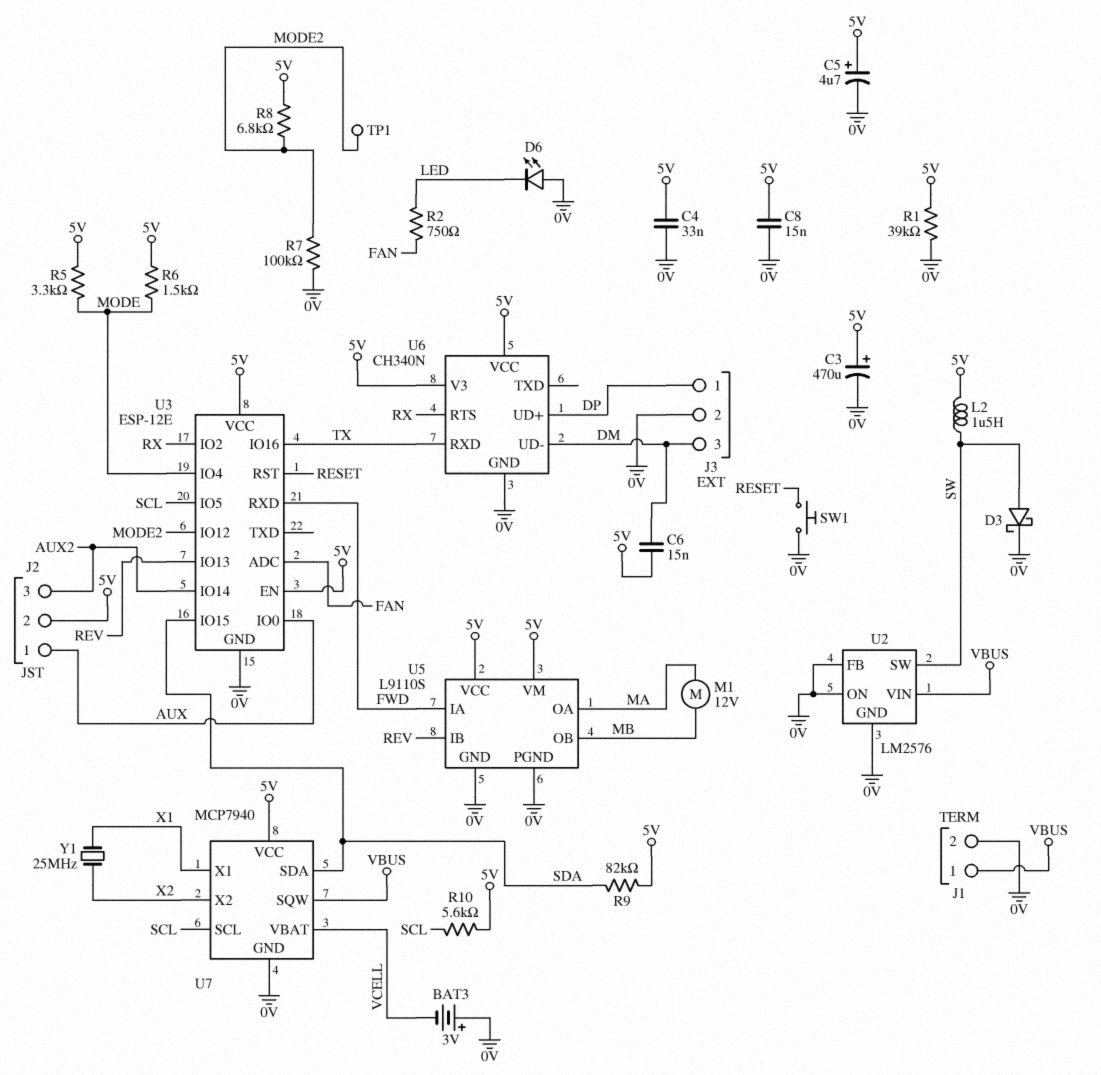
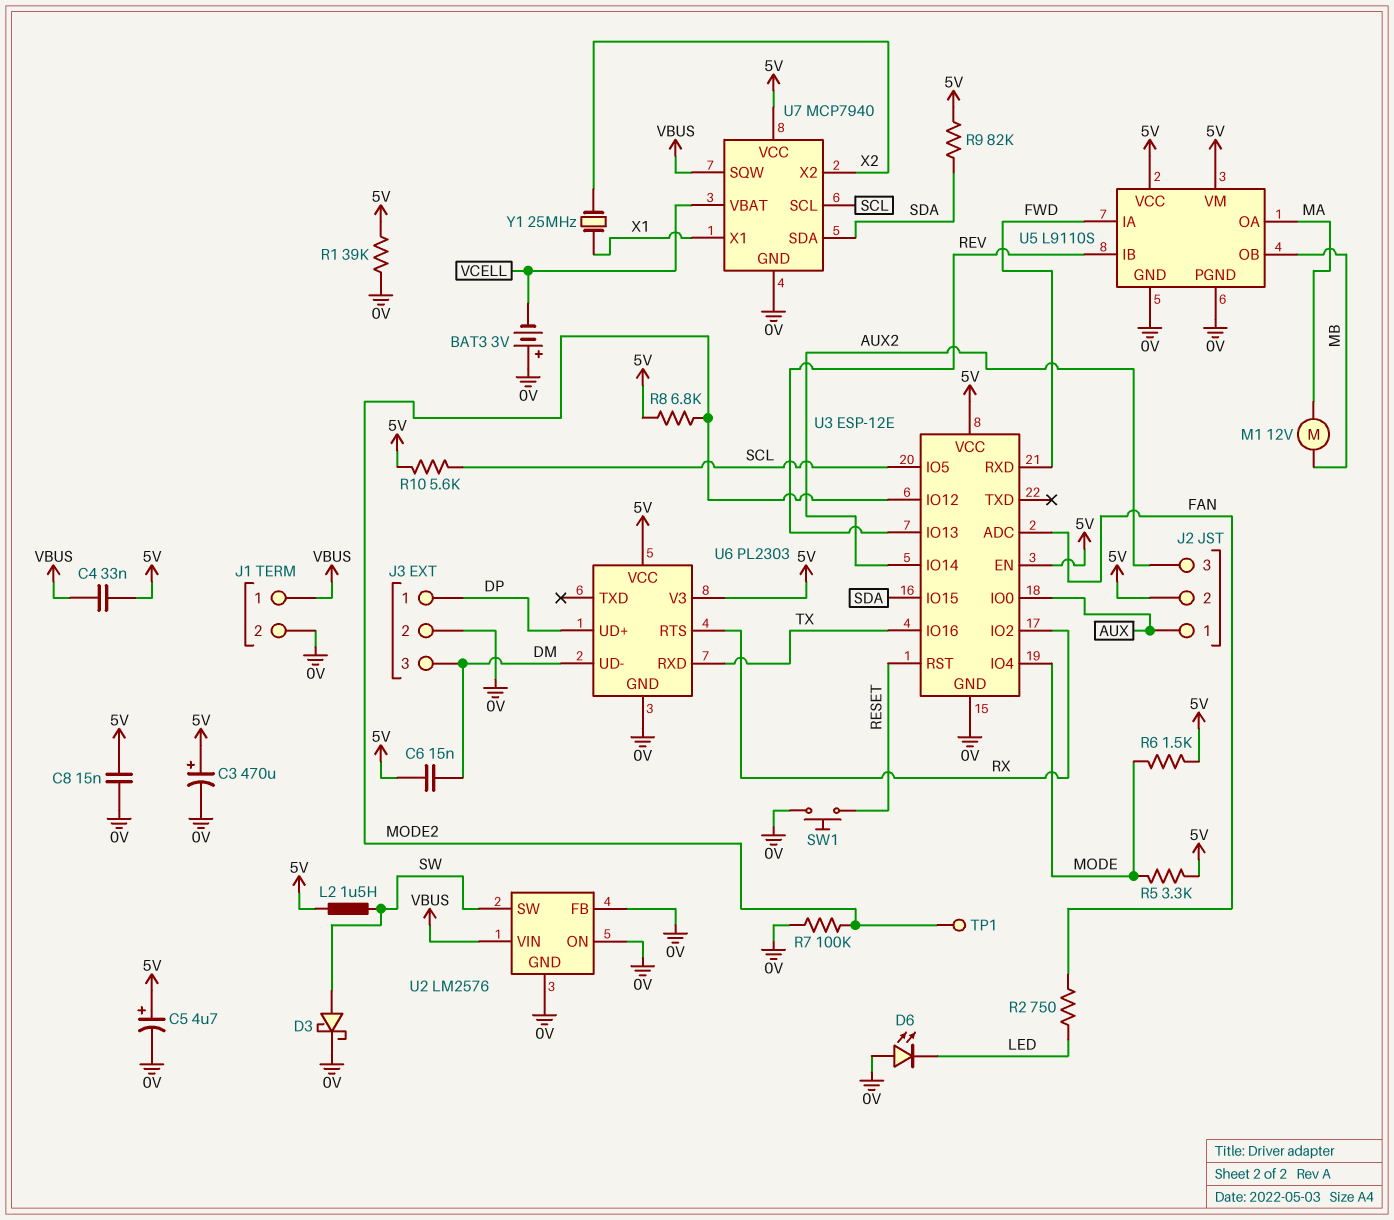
C4: 33nF (0V, 5V) -> 33nF (5V, VBUS)
U6: CH340N -> PL2303

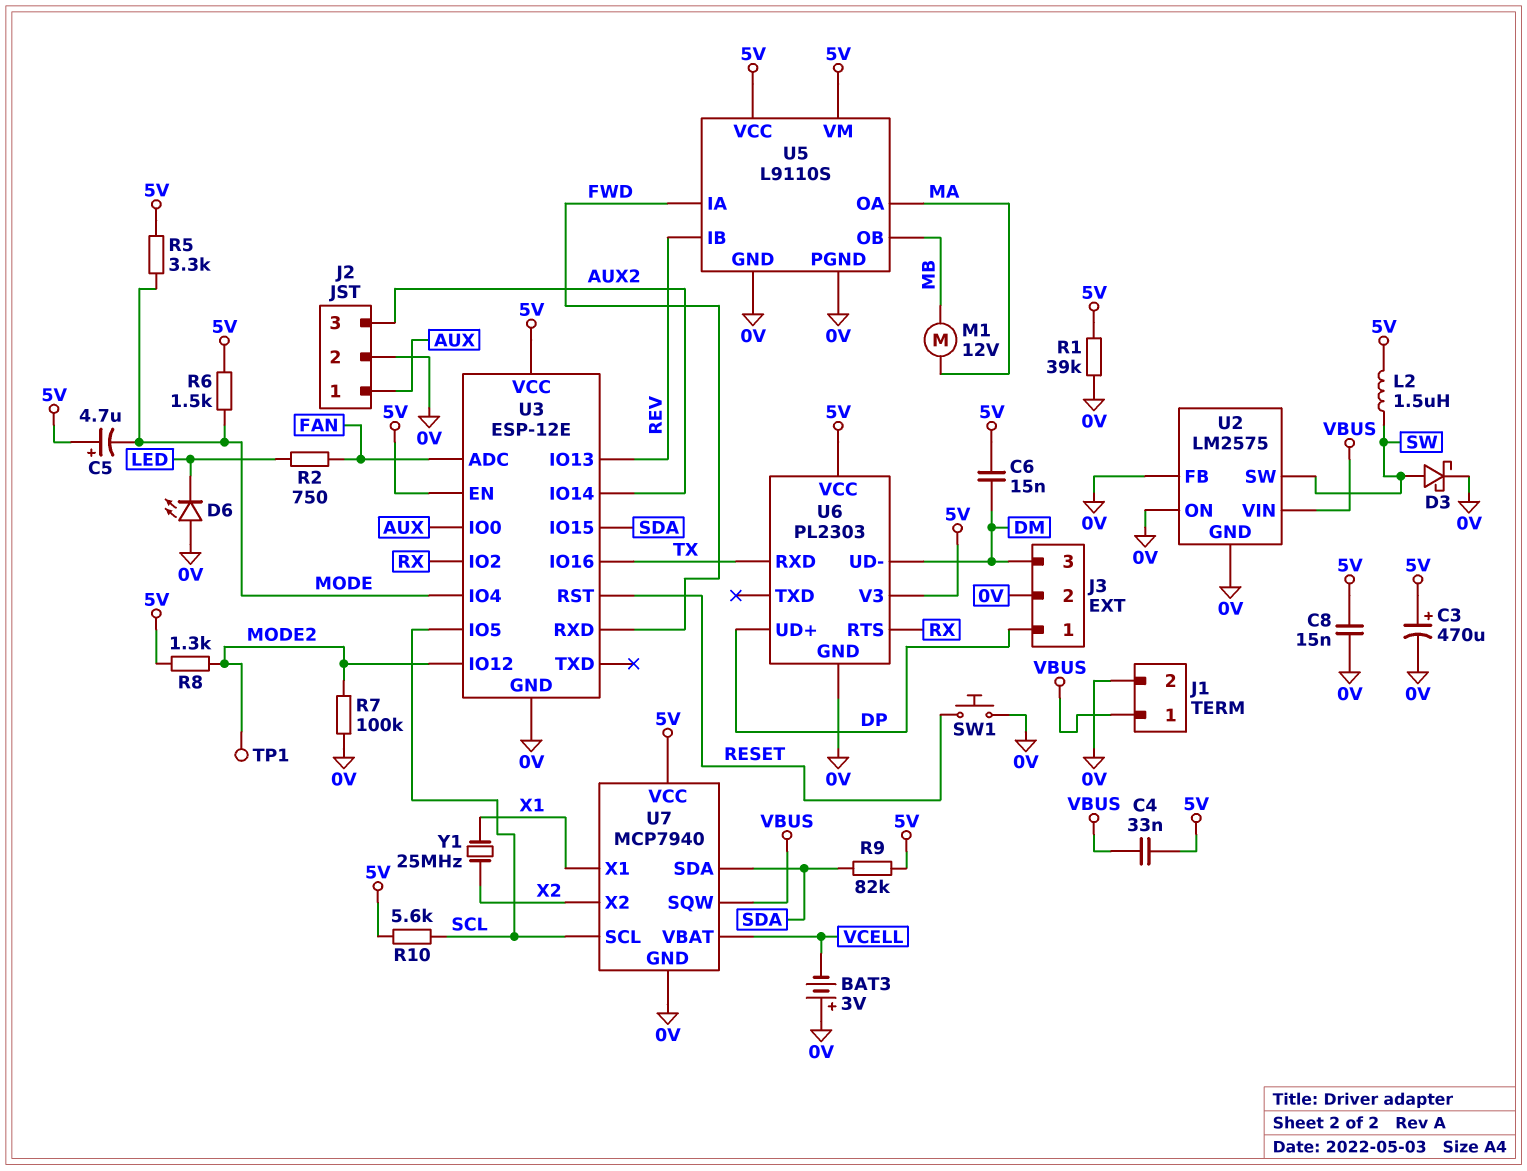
C5: 4.7uF (plus 5V, minus 0V) -> 4.7uF (plus 5V, minus MODE)
J2 pin 2: 5V -> 0V
R8: 6.8k (5V, MODE2) -> 1.3k (5V, MODE2)
U2: LM2576 -> LM2575

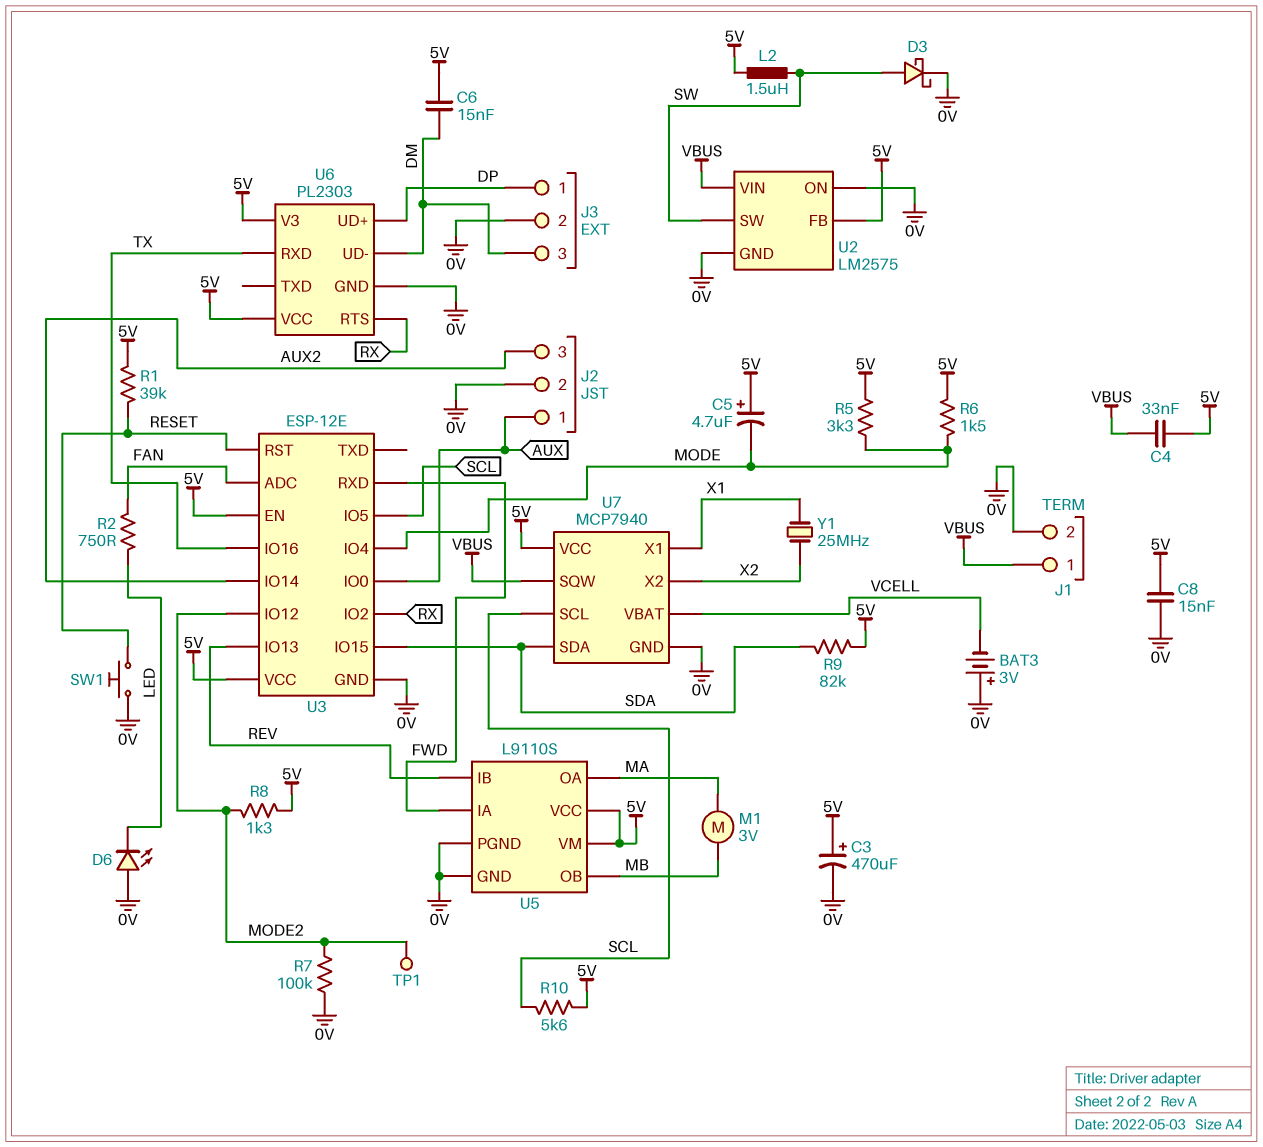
M1: motor 12V (MA, MB) -> motor 3V (MA, MB)
R1: 39k (0V, 5V) -> 39k (5V, RESET)
U2 pin FB: 0V -> 5V

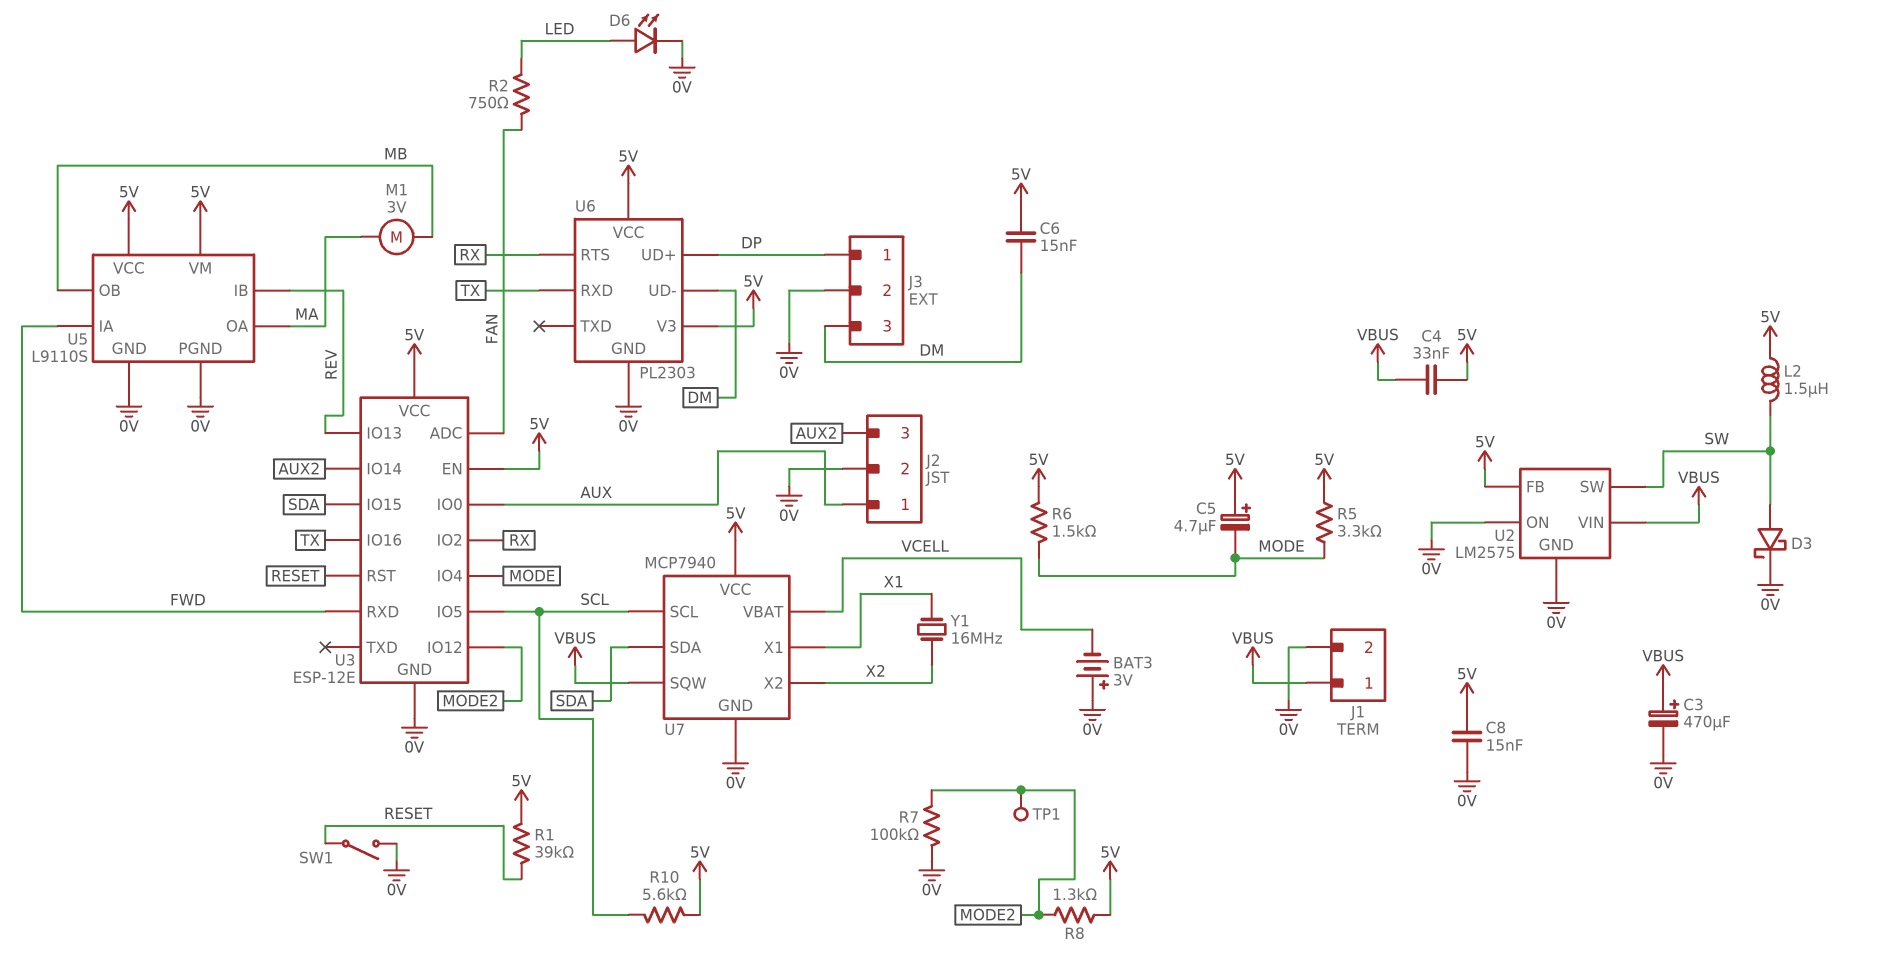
C3: 470uF (plus 5V, minus 0V) -> 470uF (plus VBUS, minus 0V)
D6: LED (A 0V, K LED) -> LED (A LED, K 0V)
R9: 82k (5V, SDA) -> none
SW1: button (0V, RESET) -> switch (0V, RESET)
Y1: 25MHz (X1, X2) -> 16MHz (X1, X2)

